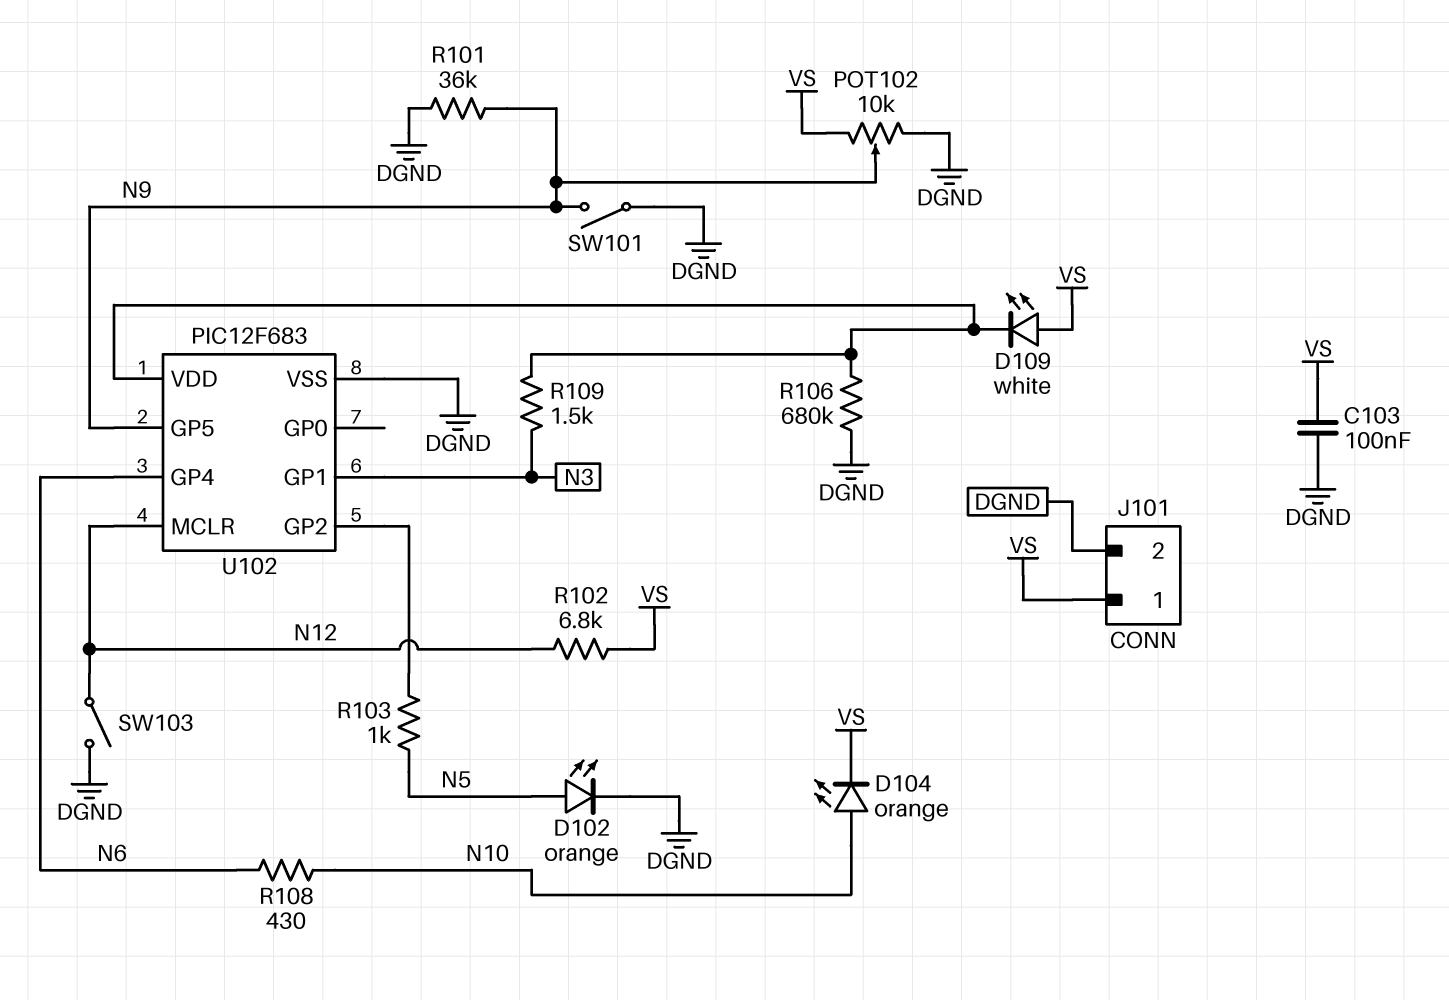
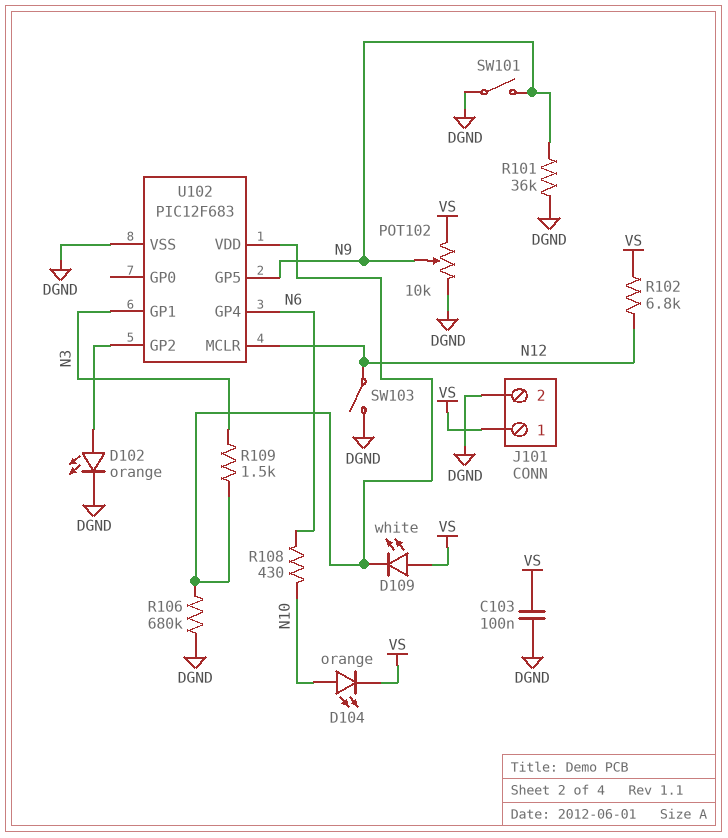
D102: LED orange (A N5, K DGND) -> LED orange (A U102/GP2, K DGND)
R103: 1k (N5, U102/GP2) -> none

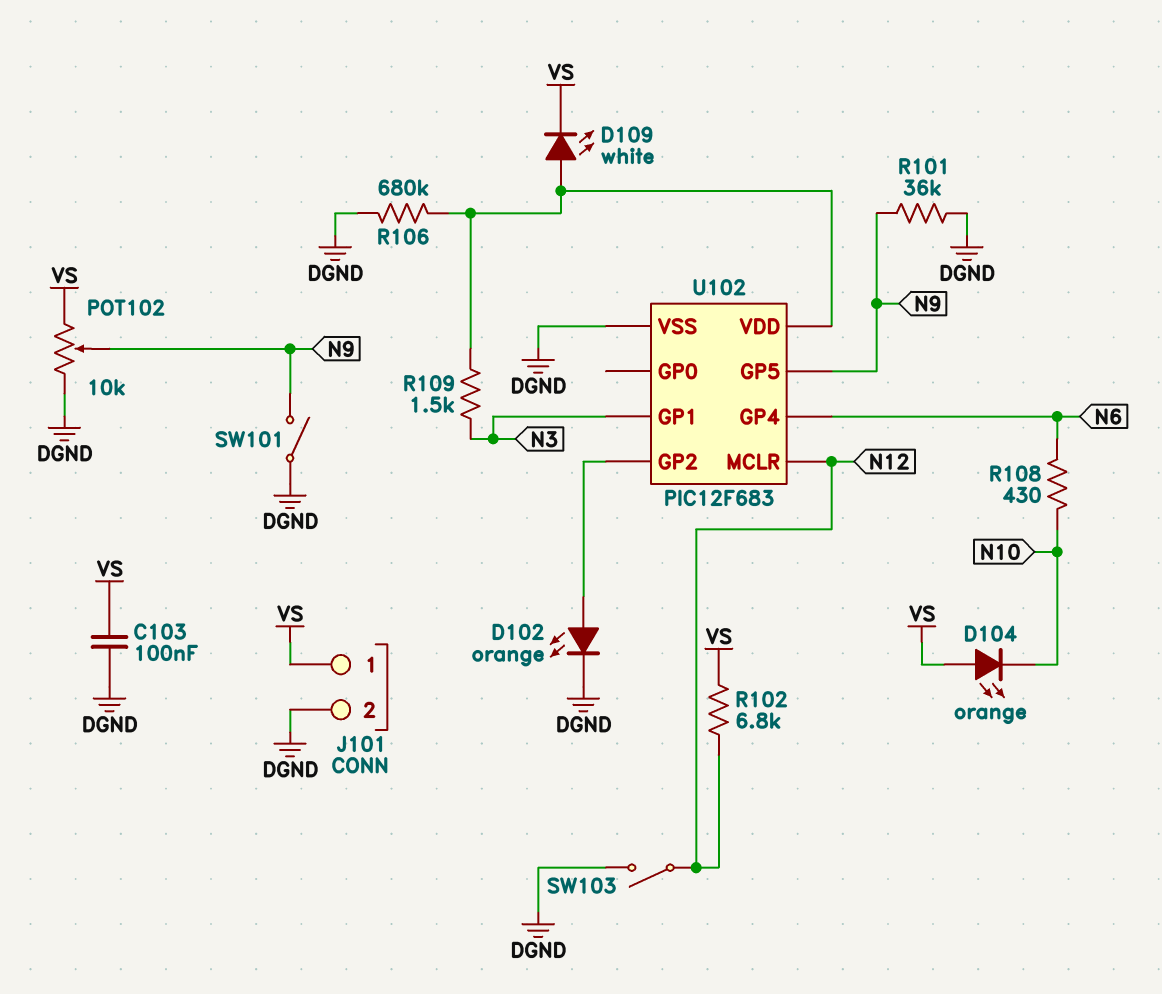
D104: LED orange (A N10, K VS) -> LED orange (A VS, K N10)
D109: LED white (A VS, K U102/VDD) -> LED white (A U102/VDD, K VS)

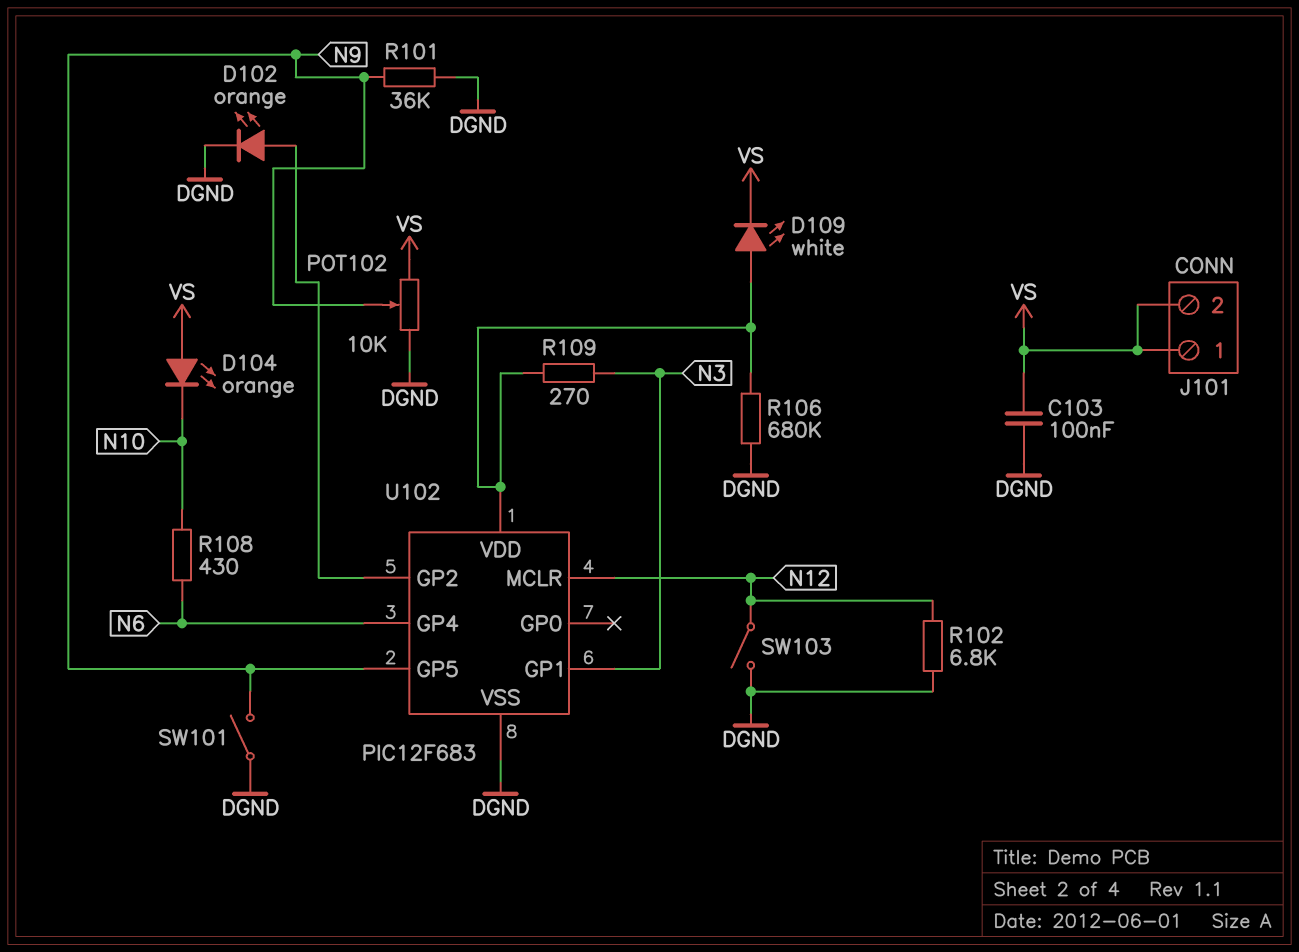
J101 pin 2: DGND -> VS
R102: 6.8k (N12, VS) -> 6.8k (DGND, N12)
R109: 1.5k (N3, U102/VDD) -> 270 (N3, U102/VDD)

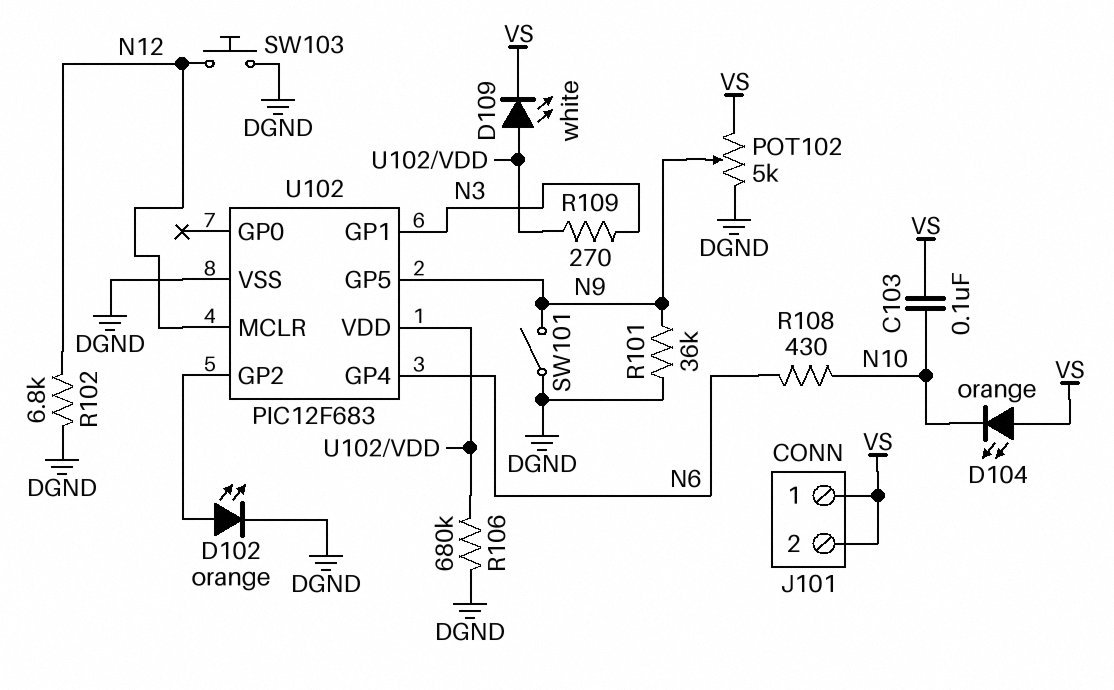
C103: 100nF (DGND, VS) -> 100nF (N10, VS)
POT102: 10k (DGND, VS, wiper N9) -> 5k (DGND, VS, wiper N9)
SW103: switch (DGND, N12) -> button (DGND, N12)

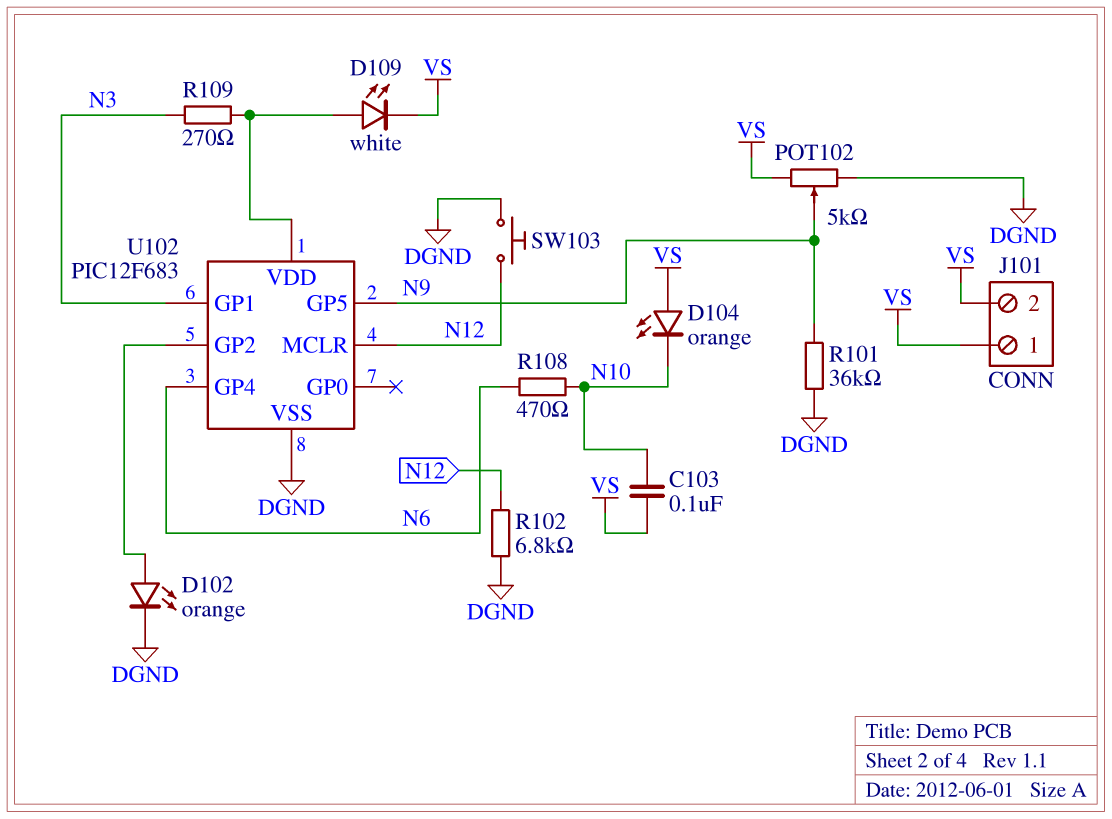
R106: 680k (DGND, U102/VDD) -> none
R108: 430 (N6, N10) -> 470 (N6, N10)
SW101: switch (DGND, N9) -> none

